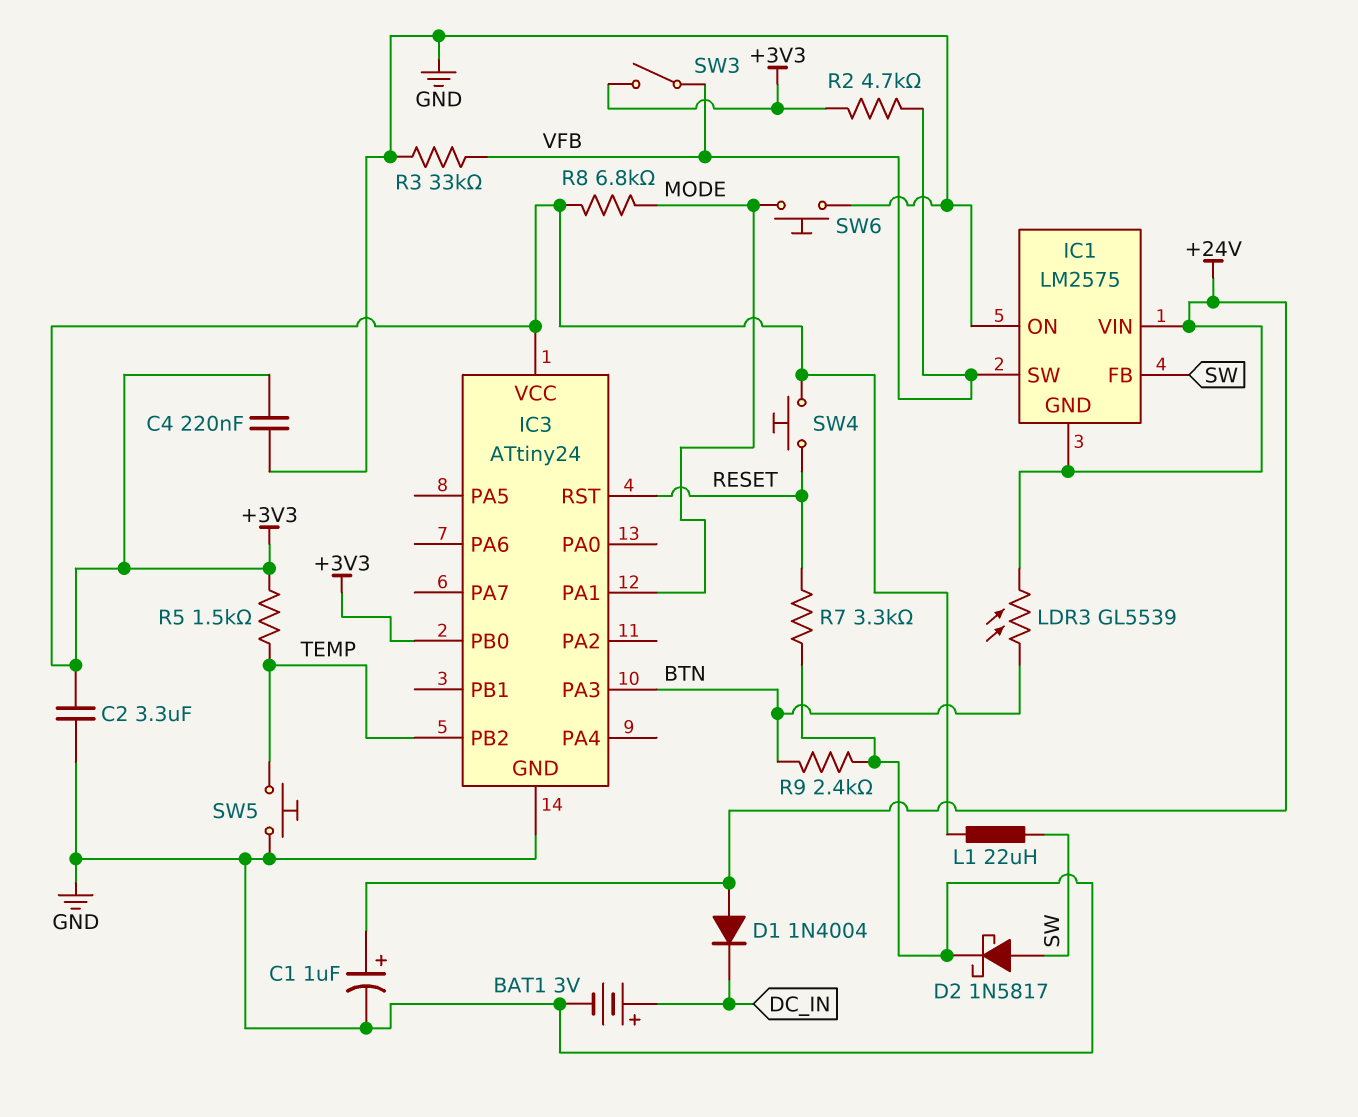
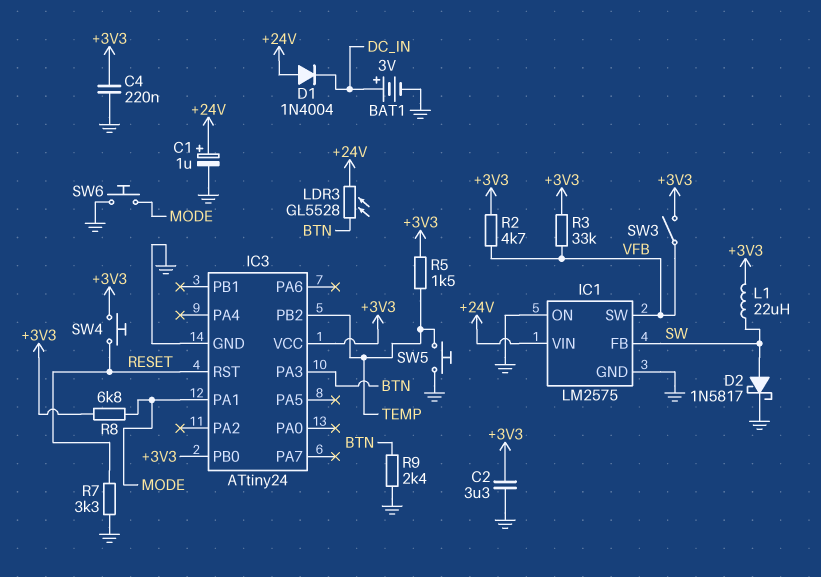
IC1 pin GND: +24V -> GND
LDR3: GL5539 (+24V, BTN) -> GL5528 (+24V, BTN)
R3: 33k (GND, VFB) -> 33k (+3V3, VFB)

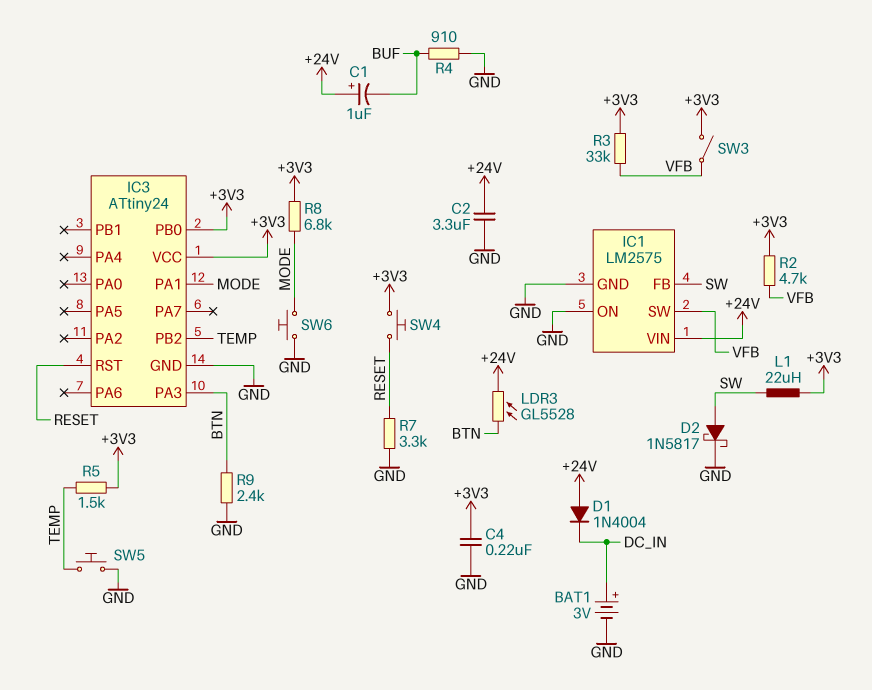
C1: 1uF (plus +24V, minus GND) -> 1uF (plus +24V, minus BUF)
C2: 3.3uF (+3V3, GND) -> 3.3uF (+24V, GND)
R4: none -> 910 (BUF, GND)

